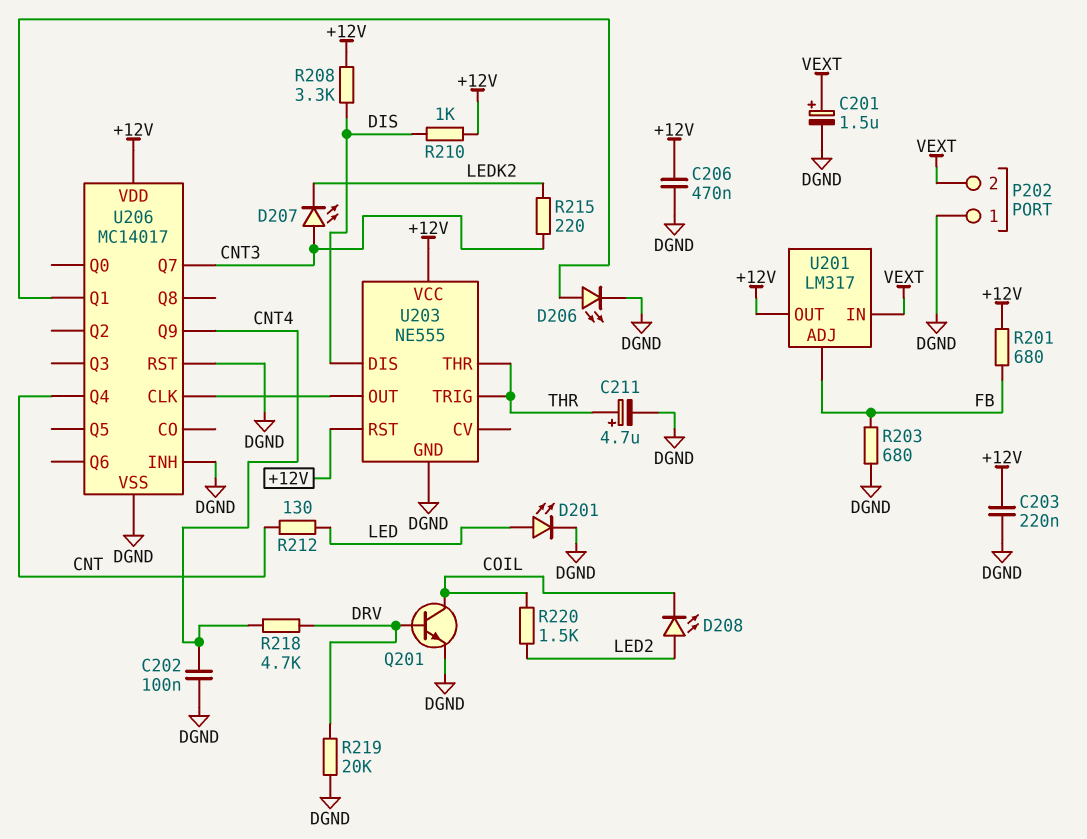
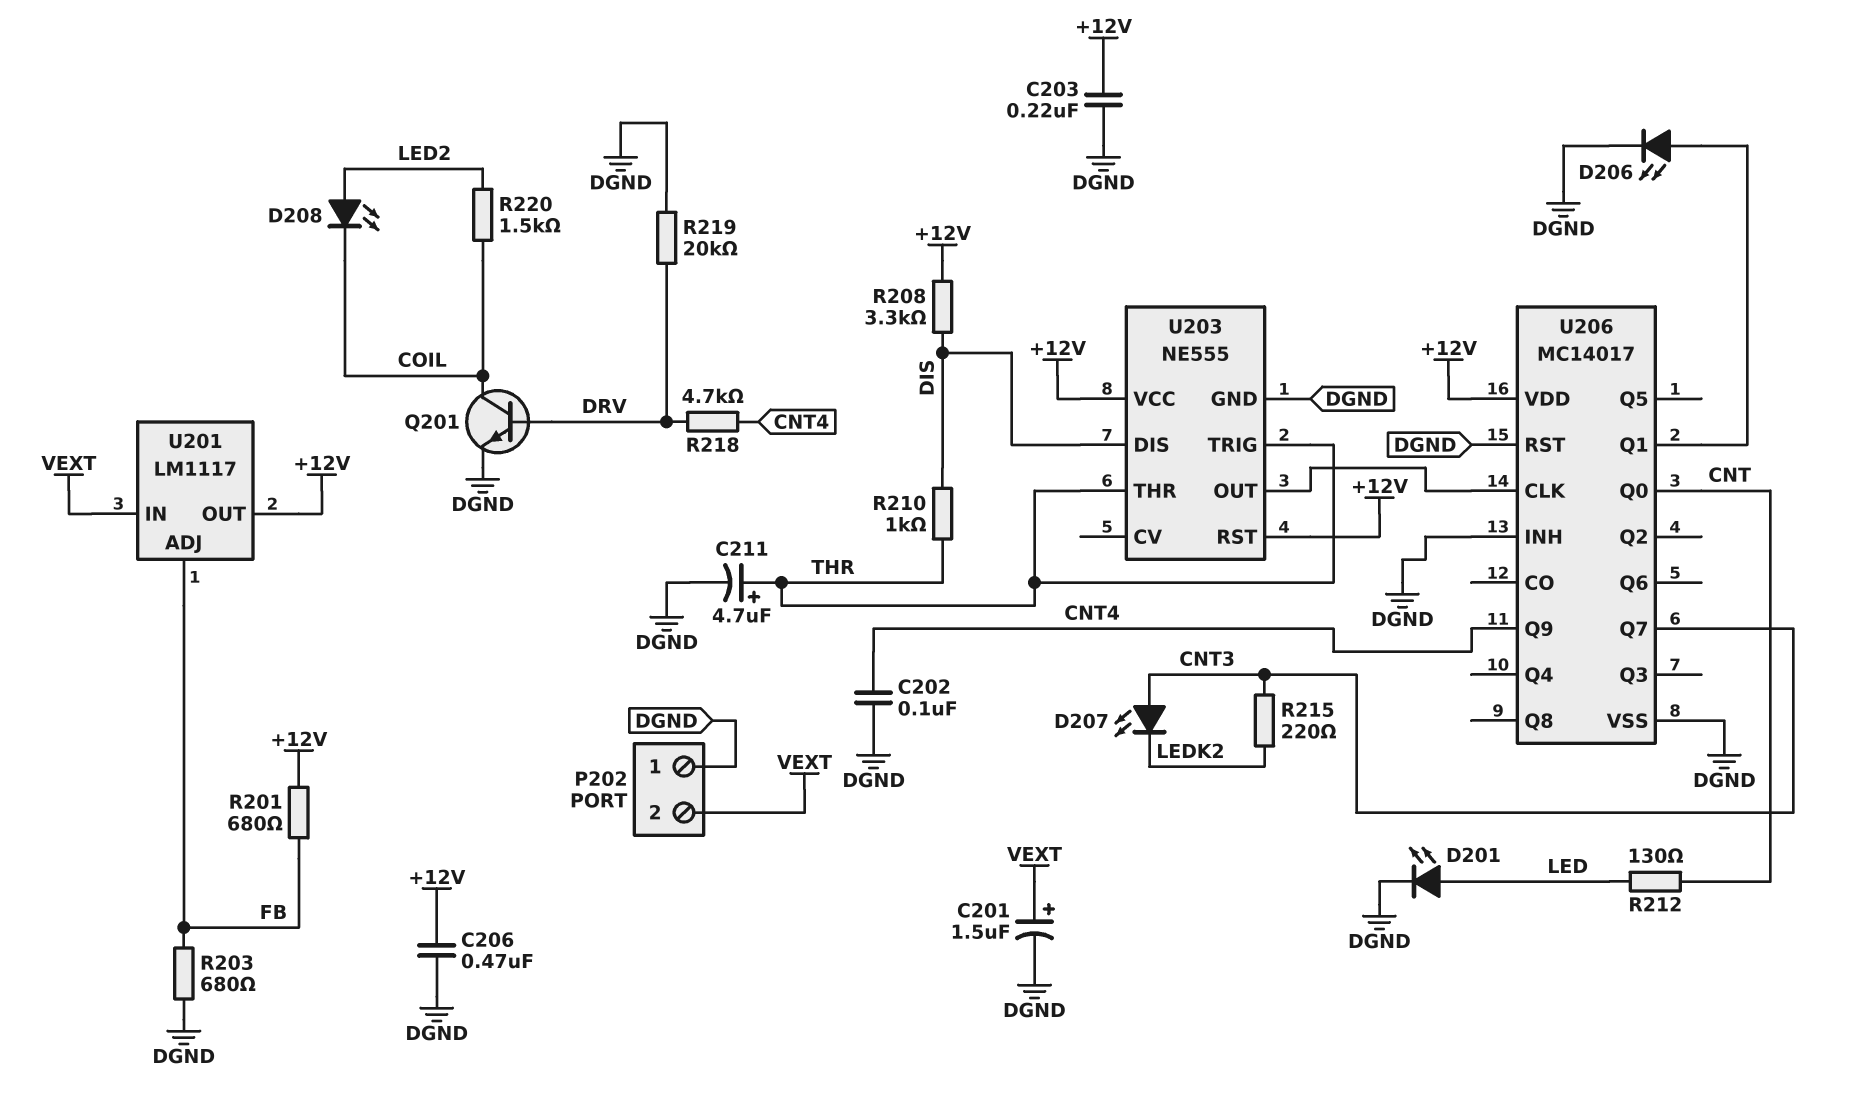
R210: 1k (+12V, DIS) -> 1k (DIS, THR)
U201: LM317 -> LM1117
U206 pin Q0: none -> CNT
U206 pin Q4: CNT -> none

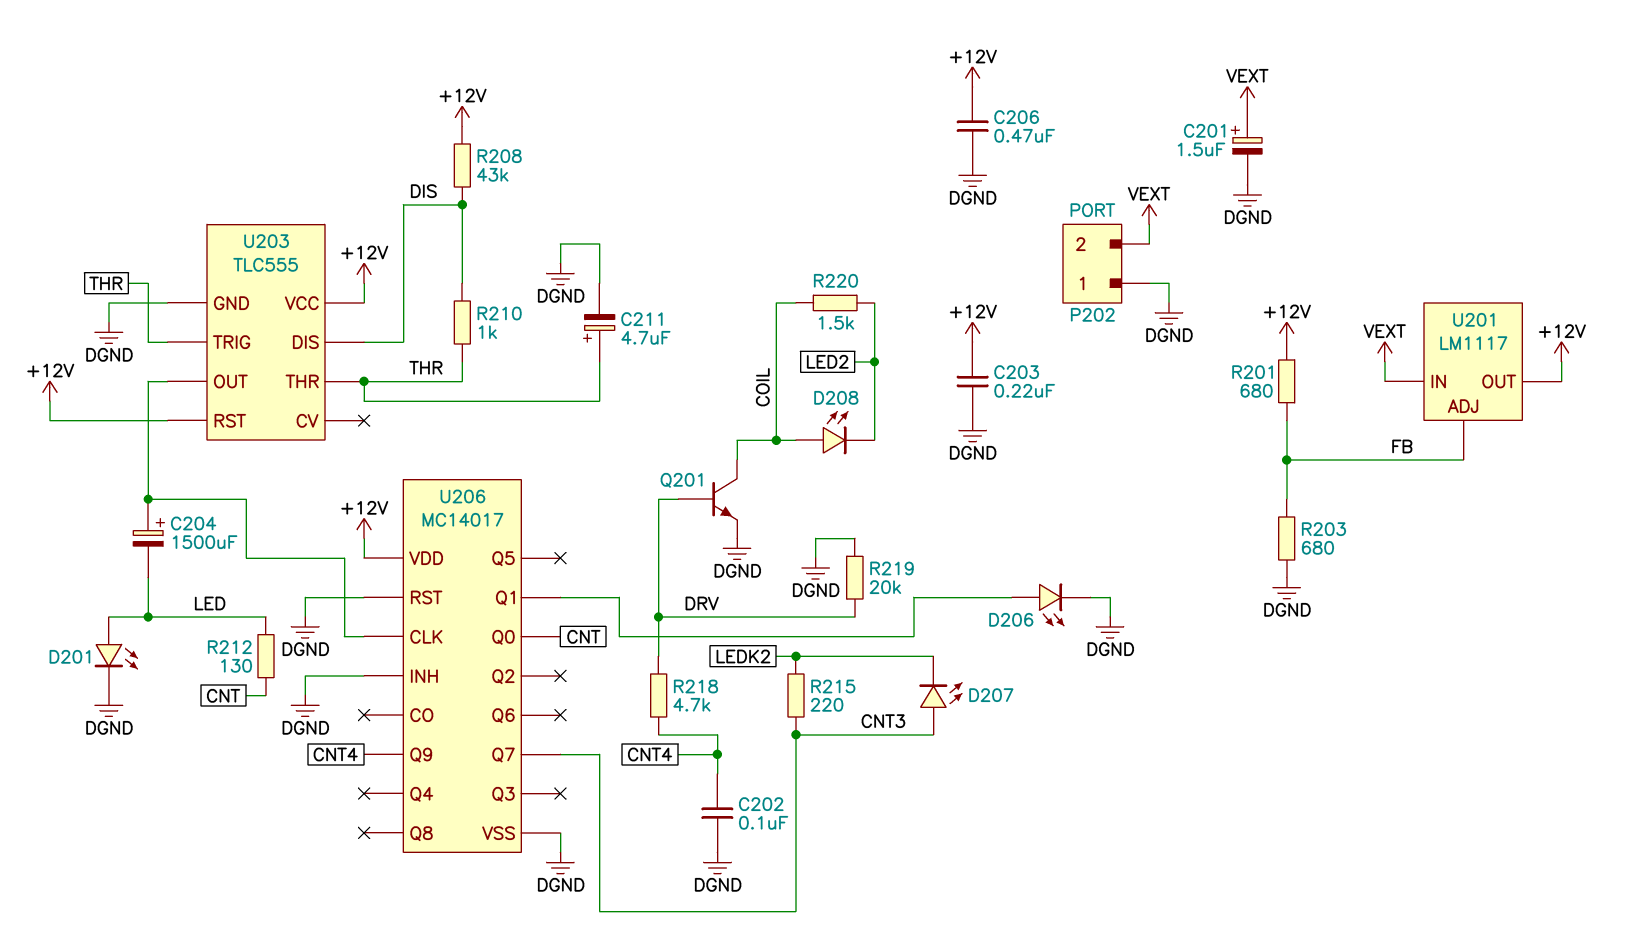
C204: none -> 1500uF (plus U203/OUT, minus LED)
D208: LED (A LED2, K COIL) -> LED (A COIL, K LED2)
R208: 3.3k (+12V, DIS) -> 43k (+12V, DIS)
U203: NE555 -> TLC555

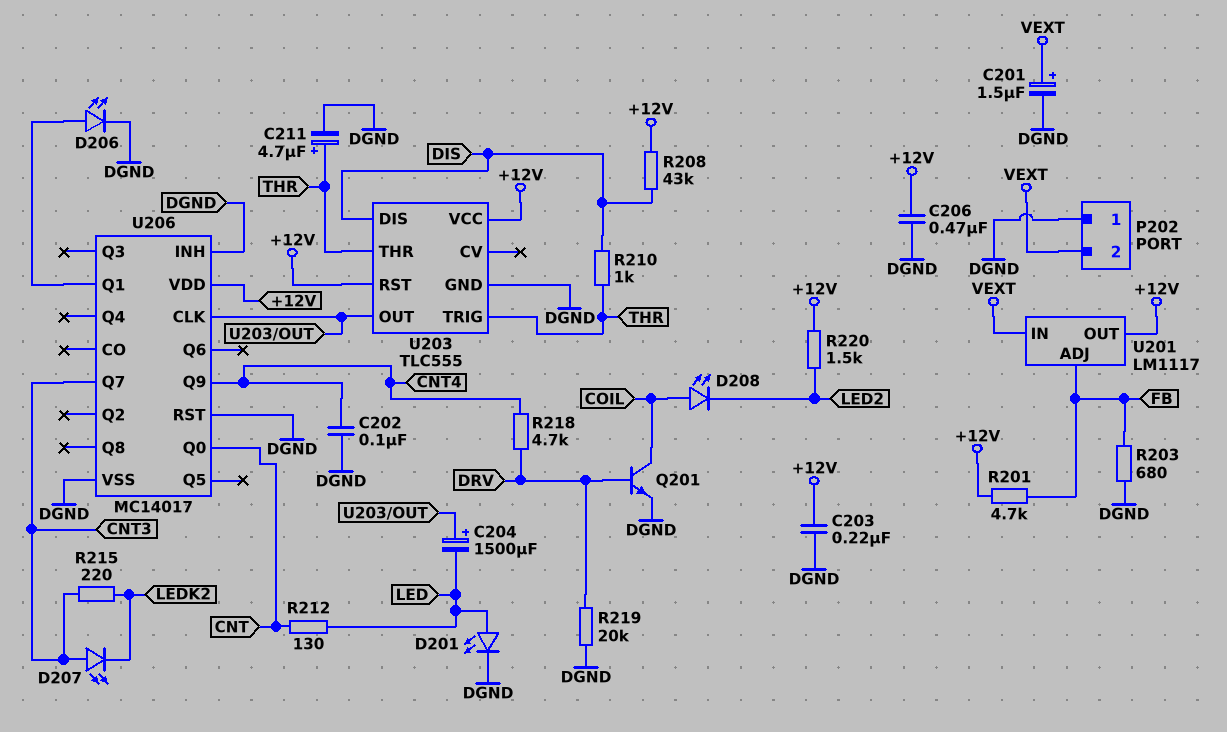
R201: 680 (+12V, FB) -> 4.7k (+12V, FB)
R220: 1.5k (COIL, LED2) -> 1.5k (+12V, LED2)

